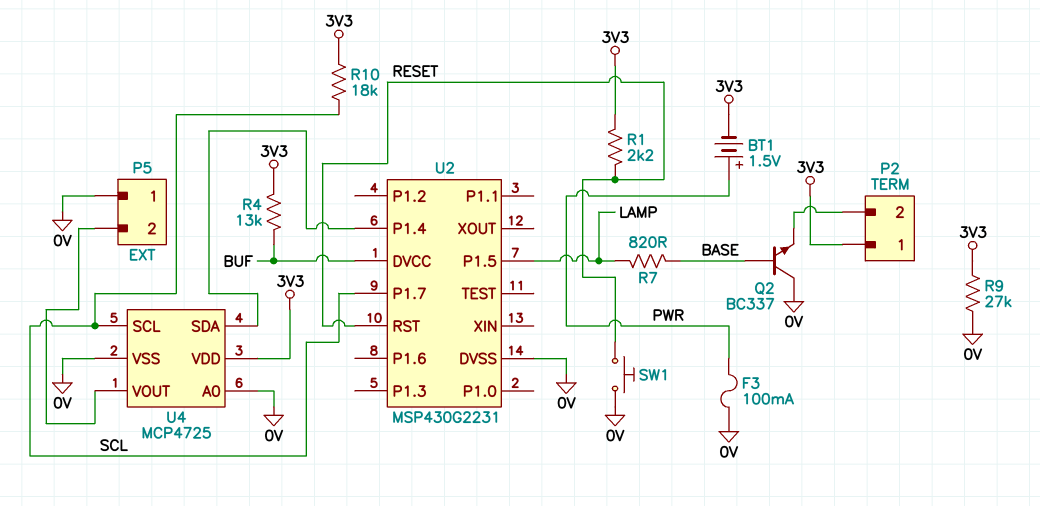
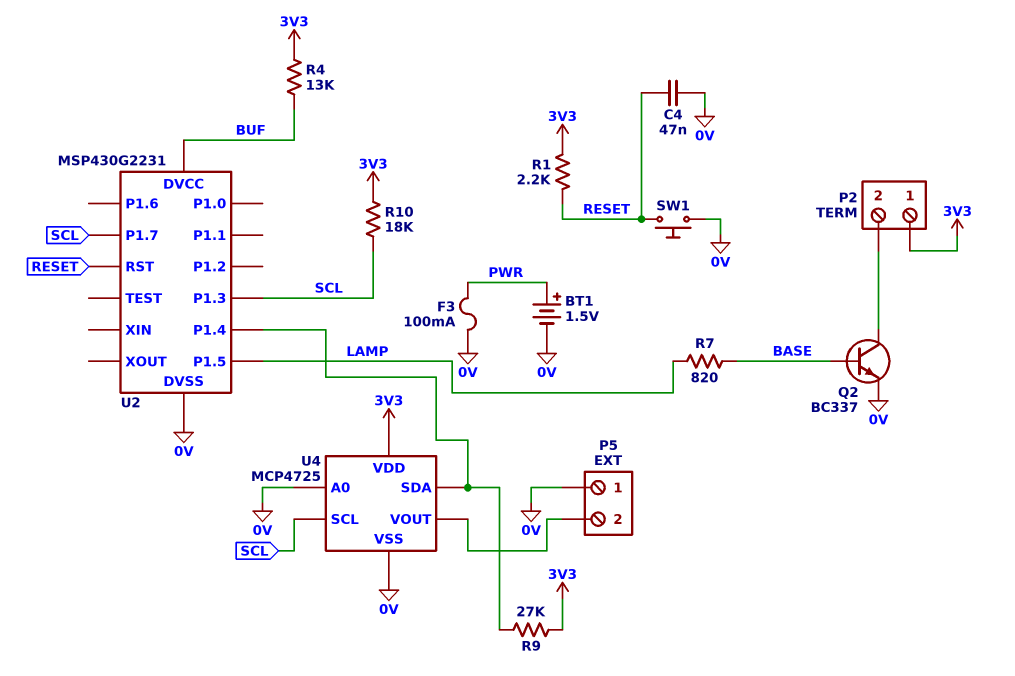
BT1: 1.5V (plus PWR, minus 3V3) -> 1.5V (plus PWR, minus 0V)
C4: none -> 47nF (0V, RESET)
Q2: NPN BC337 (B BASE, C 0V, E P2/2) -> NPN BC337 (B BASE, C P2/2, E 0V)
R9: 27k (0V, 3V3) -> 27k (3V3, U2/P1.4)
U2 pin P1.3: none -> SCL

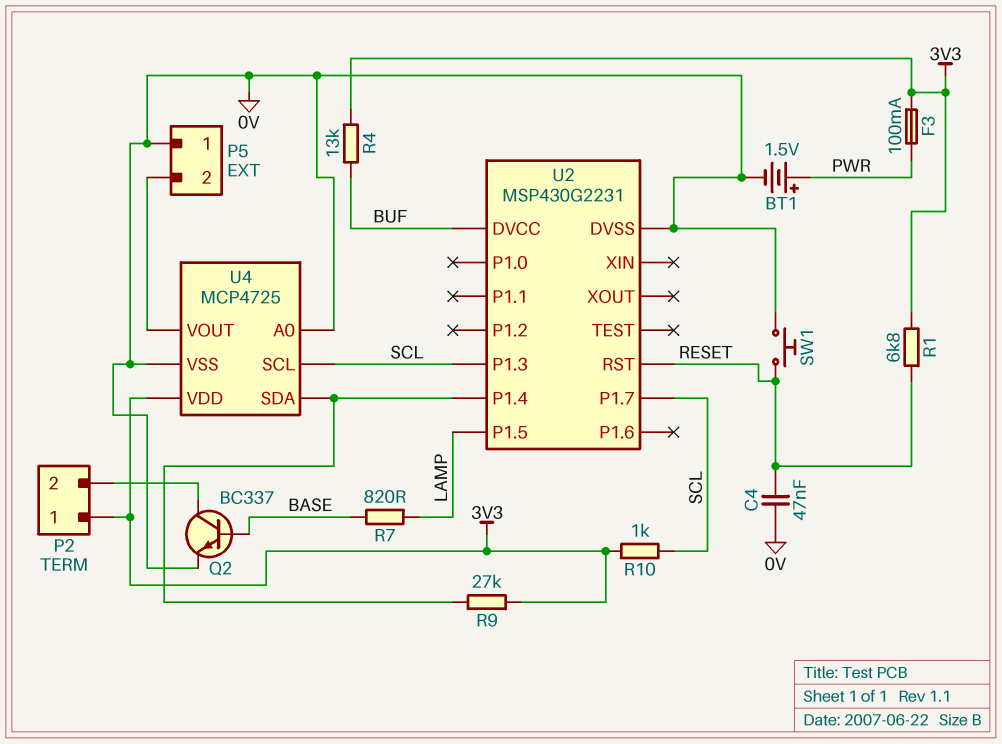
F3: 100mA (0V, PWR) -> 100mA (3V3, PWR)
R1: 2.2k (3V3, RESET) -> 6.8k (3V3, RESET)
R10: 18k (3V3, SCL) -> 1k (3V3, SCL)

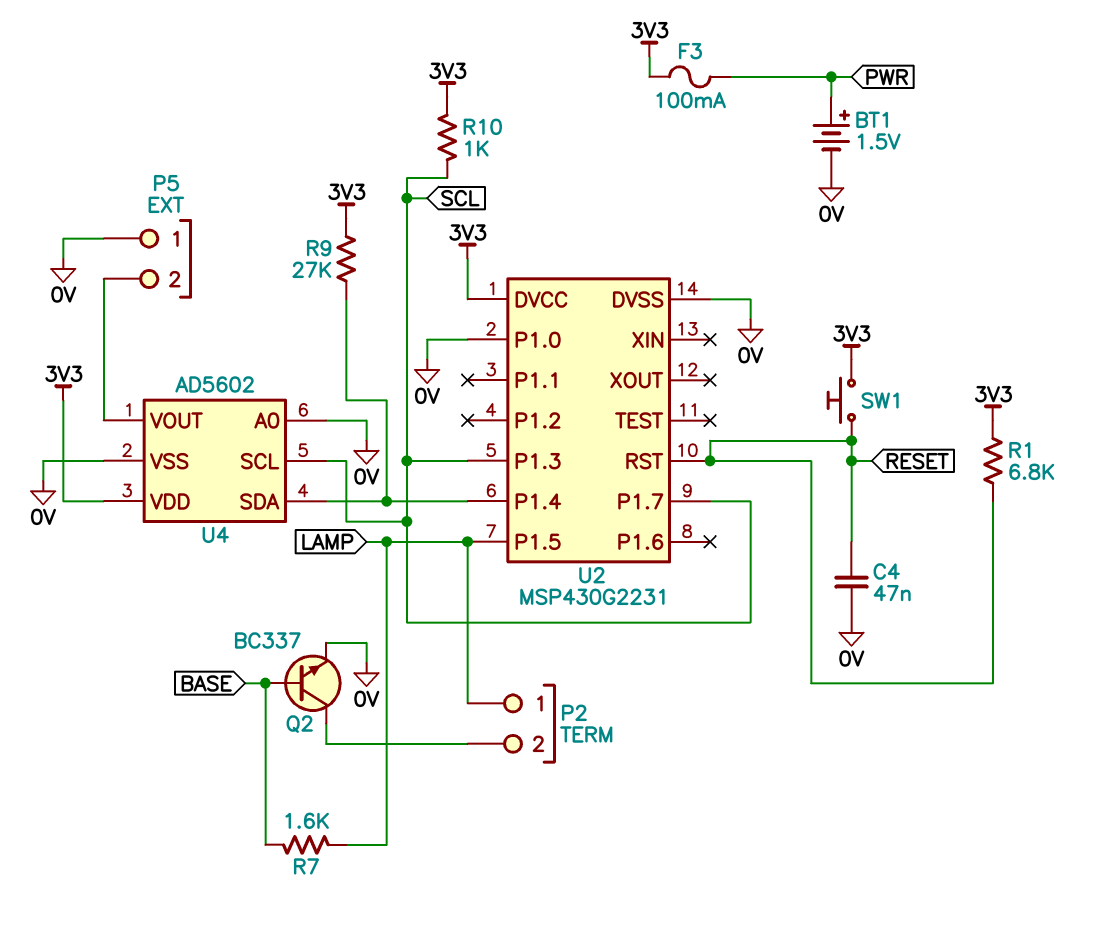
P2 pin 1: 3V3 -> LAMP
R4: 13k (3V3, BUF) -> none
R7: 820 (BASE, LAMP) -> 1.6k (BASE, LAMP)
SW1: button (0V, RESET) -> button (3V3, RESET)
U2 pin DVCC: BUF -> 3V3
U2 pin P1.0: none -> 0V
U4: MCP4725 -> AD5602

